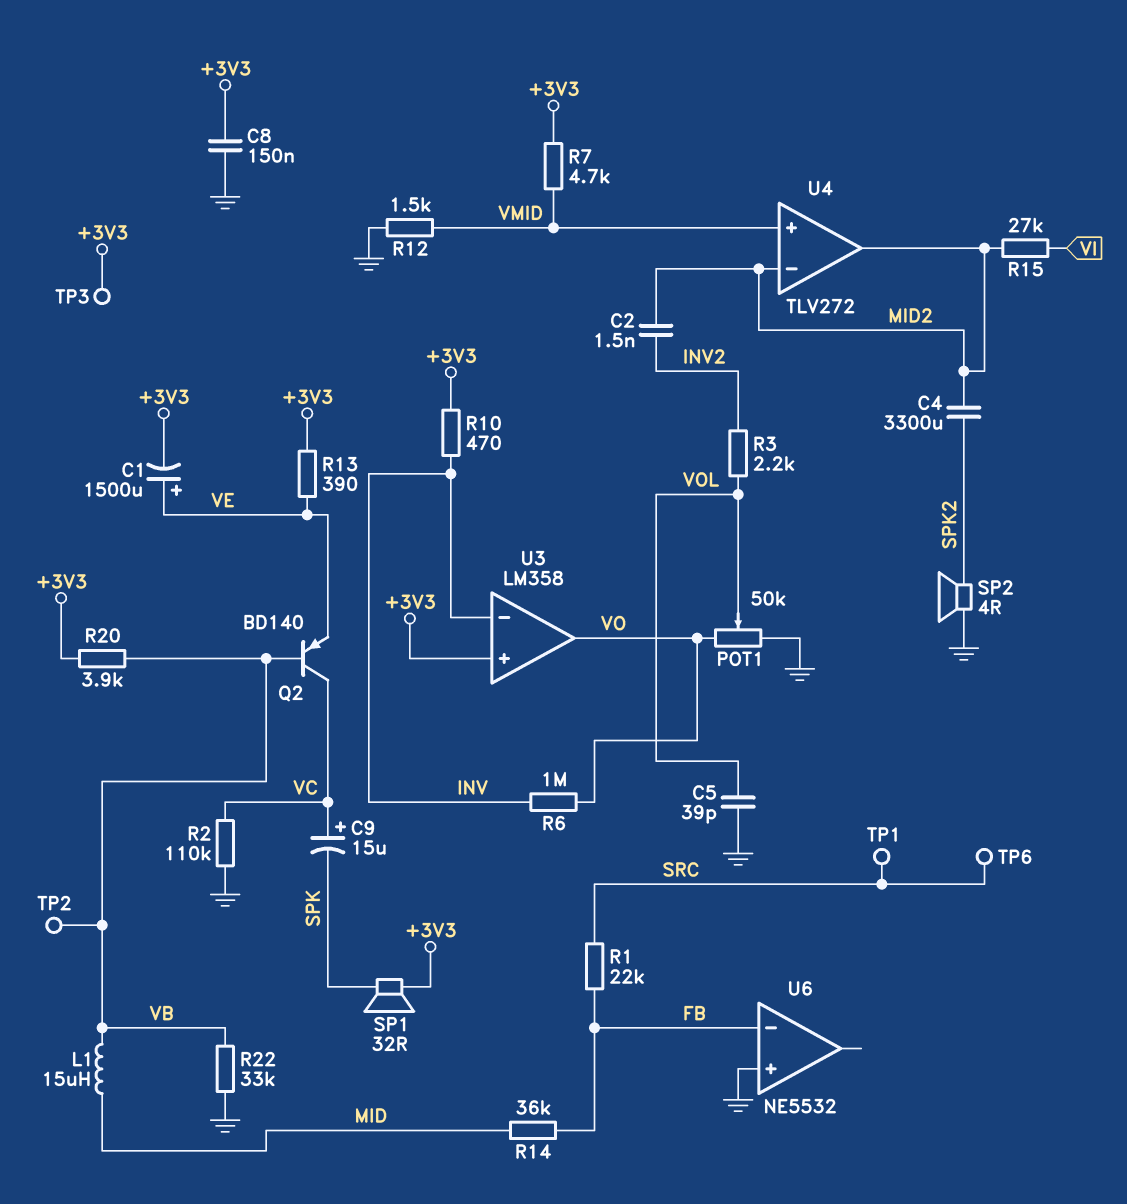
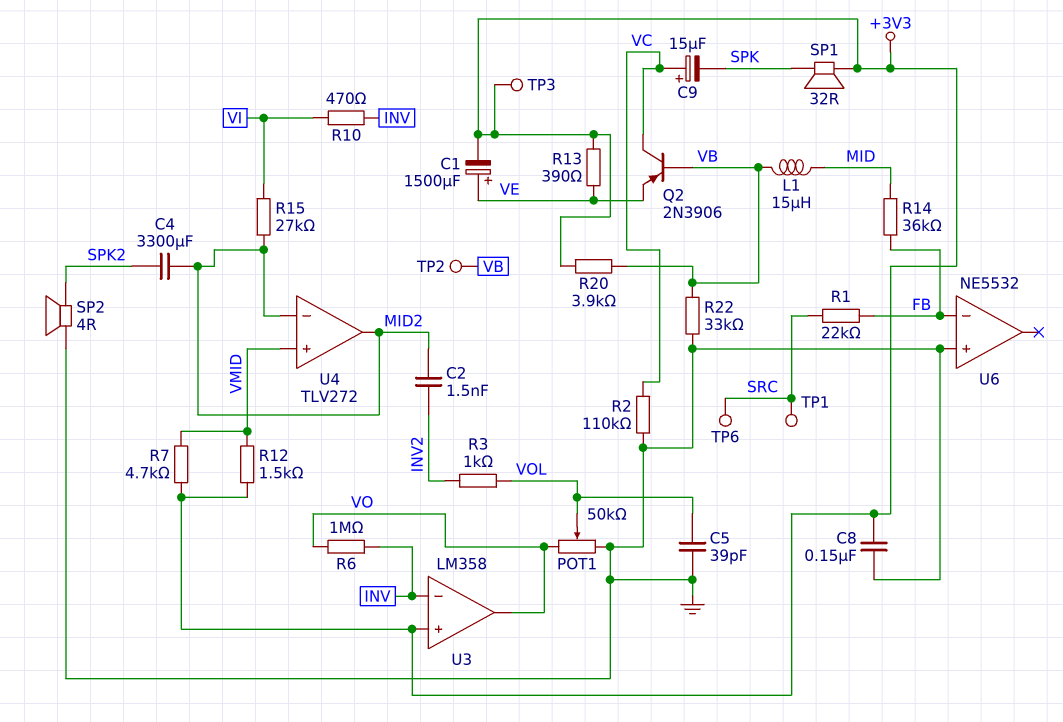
Q2: PNP BD140 (B VB, C VC, E VE) -> PNP 2N3906 (B VB, C VC, E VE)
R3: 2.2k (INV2, VOL) -> 1k (INV2, VOL)
R10: 470 (+3V3, INV) -> 470 (INV, VI)
R12: 1.5k (GND, VMID) -> 1.5k (+3V3, VMID)

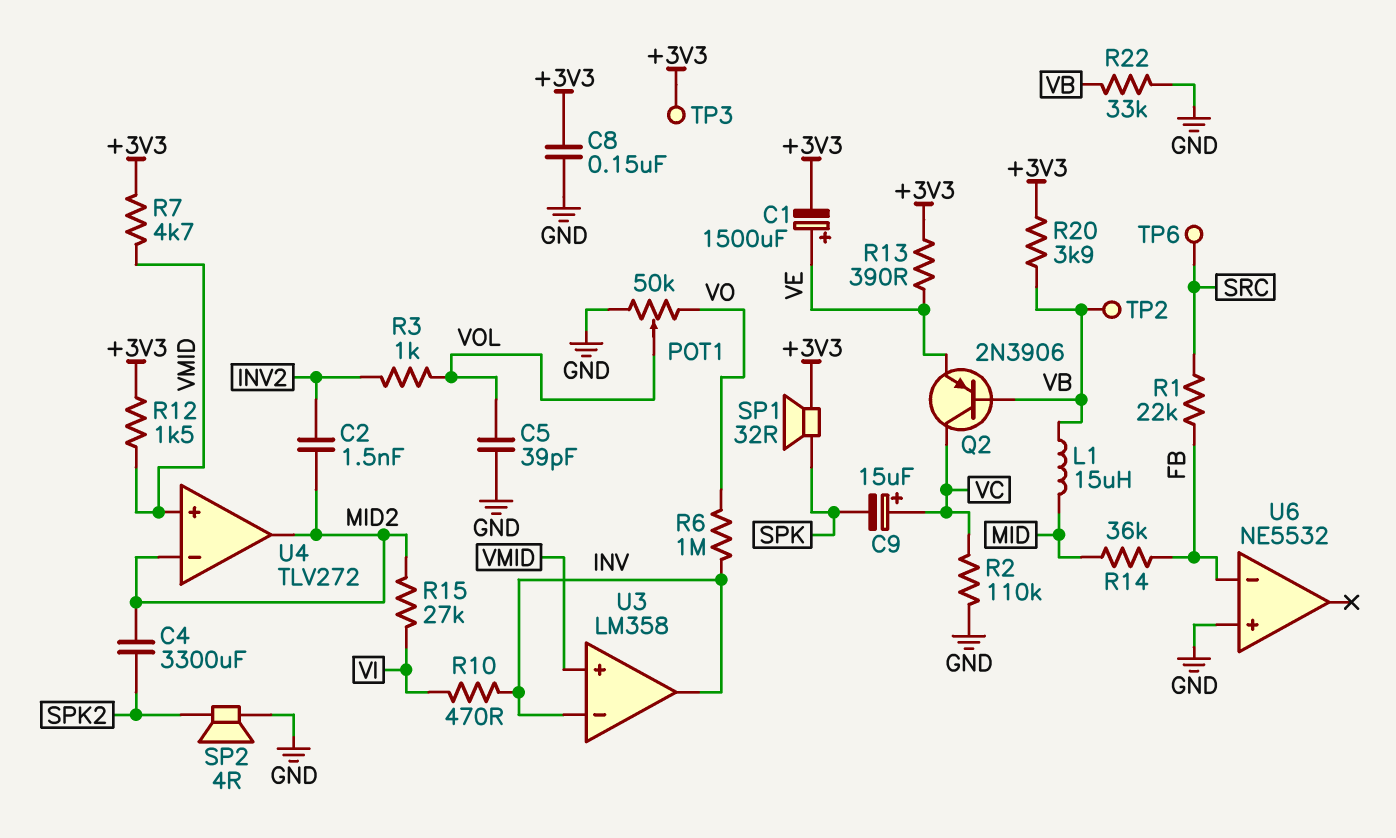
TP1: test point (SRC) -> none
U3 pin in+: +3V3 -> VMID
U3 pin out: VO -> INV

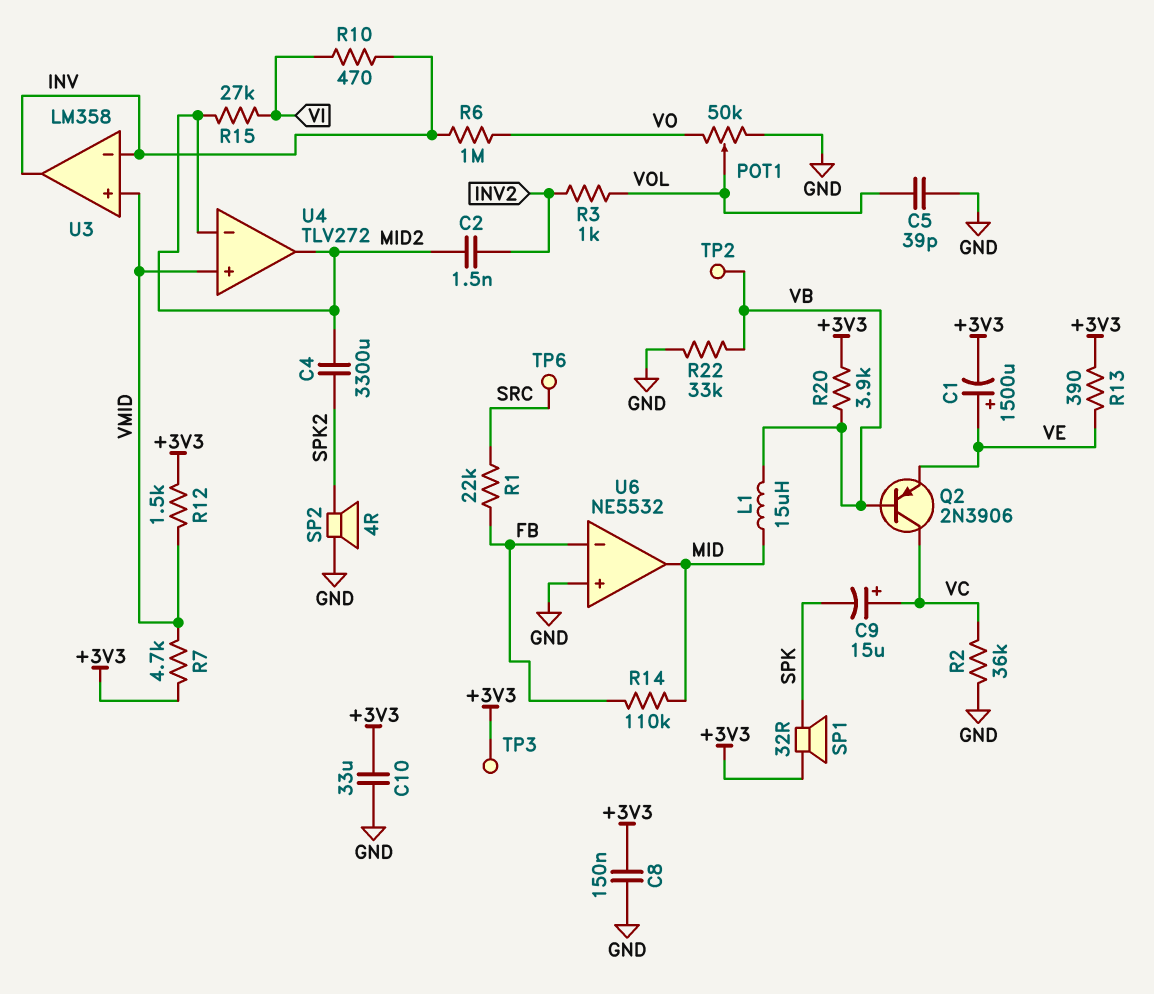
C10: none -> 33uF (+3V3, GND)
R2: 110k (GND, VC) -> 36k (GND, VC)
R14: 36k (FB, MID) -> 110k (FB, MID)
U6 pin out: none -> MID

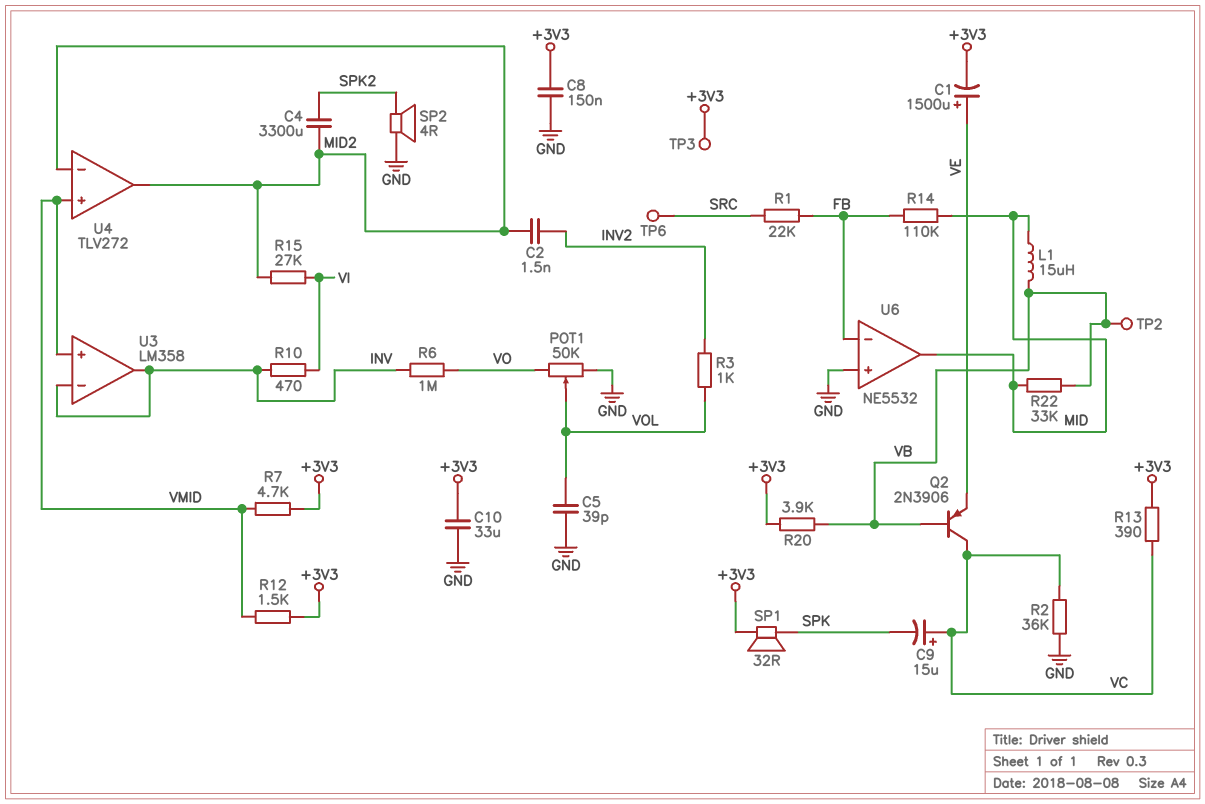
R13: 390 (+3V3, VE) -> 390 (+3V3, VC)
R22: 33k (GND, VB) -> 33k (MID, VB)

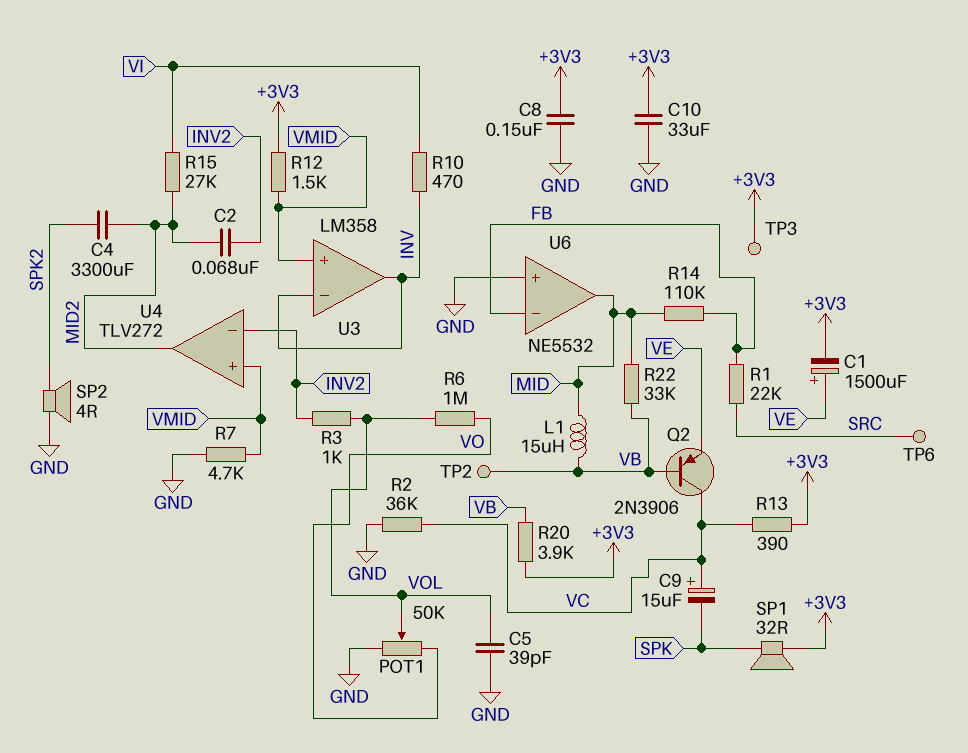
C2: 1.5nF (INV2, MID2) -> 68nF (INV2, MID2)
R6: 1M (INV, VO) -> 1M (VO, VOL)
R7: 4.7k (+3V3, VMID) -> 4.7k (GND, VMID)
U4 pin in-: MID2 -> INV2

